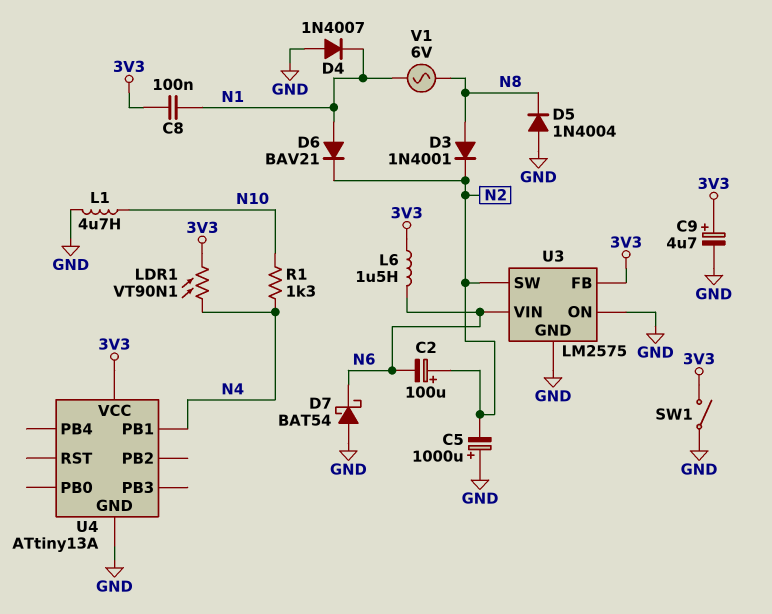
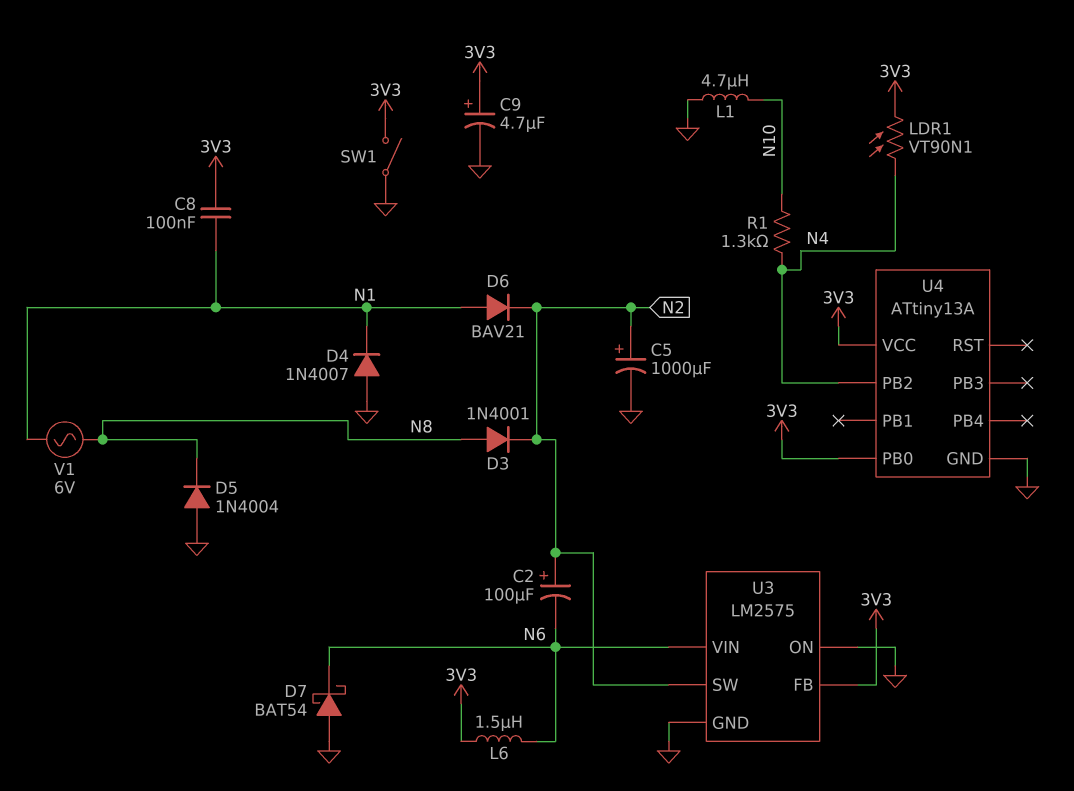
C5: 1000uF (plus GND, minus N2) -> 1000uF (plus N2, minus GND)
U4 pin PB0: none -> 3V3
U4 pin PB1: N4 -> none
U4 pin PB2: none -> N4

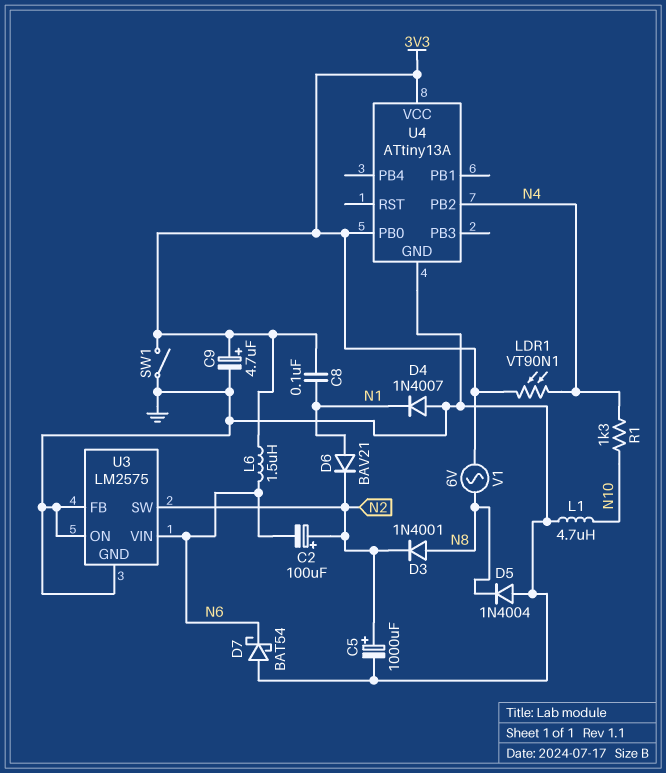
U3 pin FB: 3V3 -> GND
V1: AC 6V (N1, N8) -> AC 6V (3V3, N8)

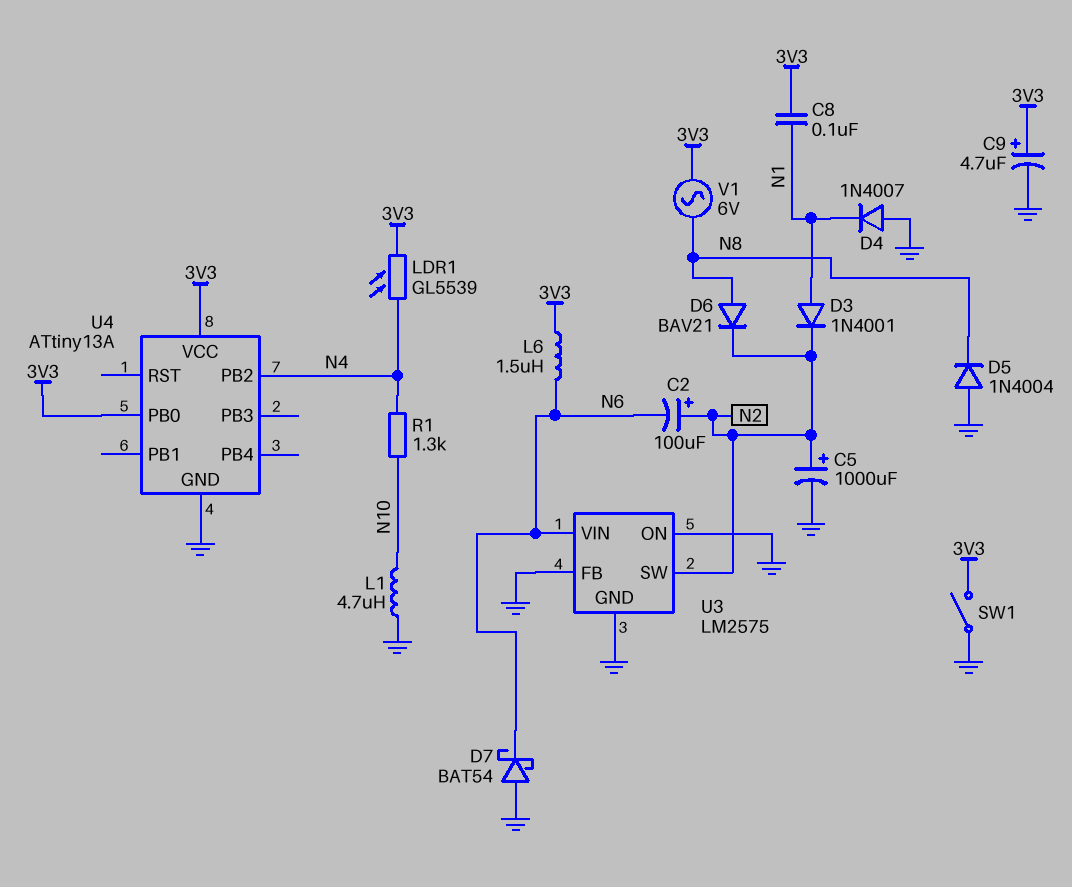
D3: diode 1N4001 (A N8, K N2) -> diode 1N4001 (A N1, K N2)
D6: diode BAV21 (A N1, K N2) -> diode BAV21 (A N8, K N2)
LDR1: VT90N1 (3V3, N4) -> GL5539 (3V3, N4)

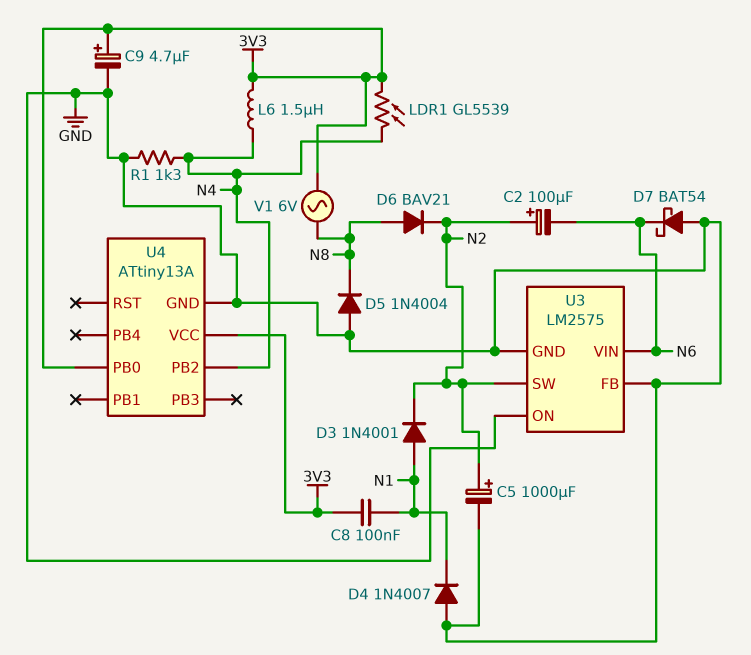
L1: 4.7uH (GND, N10) -> none
L6: 1.5uH (3V3, N6) -> 1.5uH (3V3, N4)
R1: 1.3k (N4, N10) -> 1.3k (GND, N4)
SW1: switch (3V3, GND) -> none

